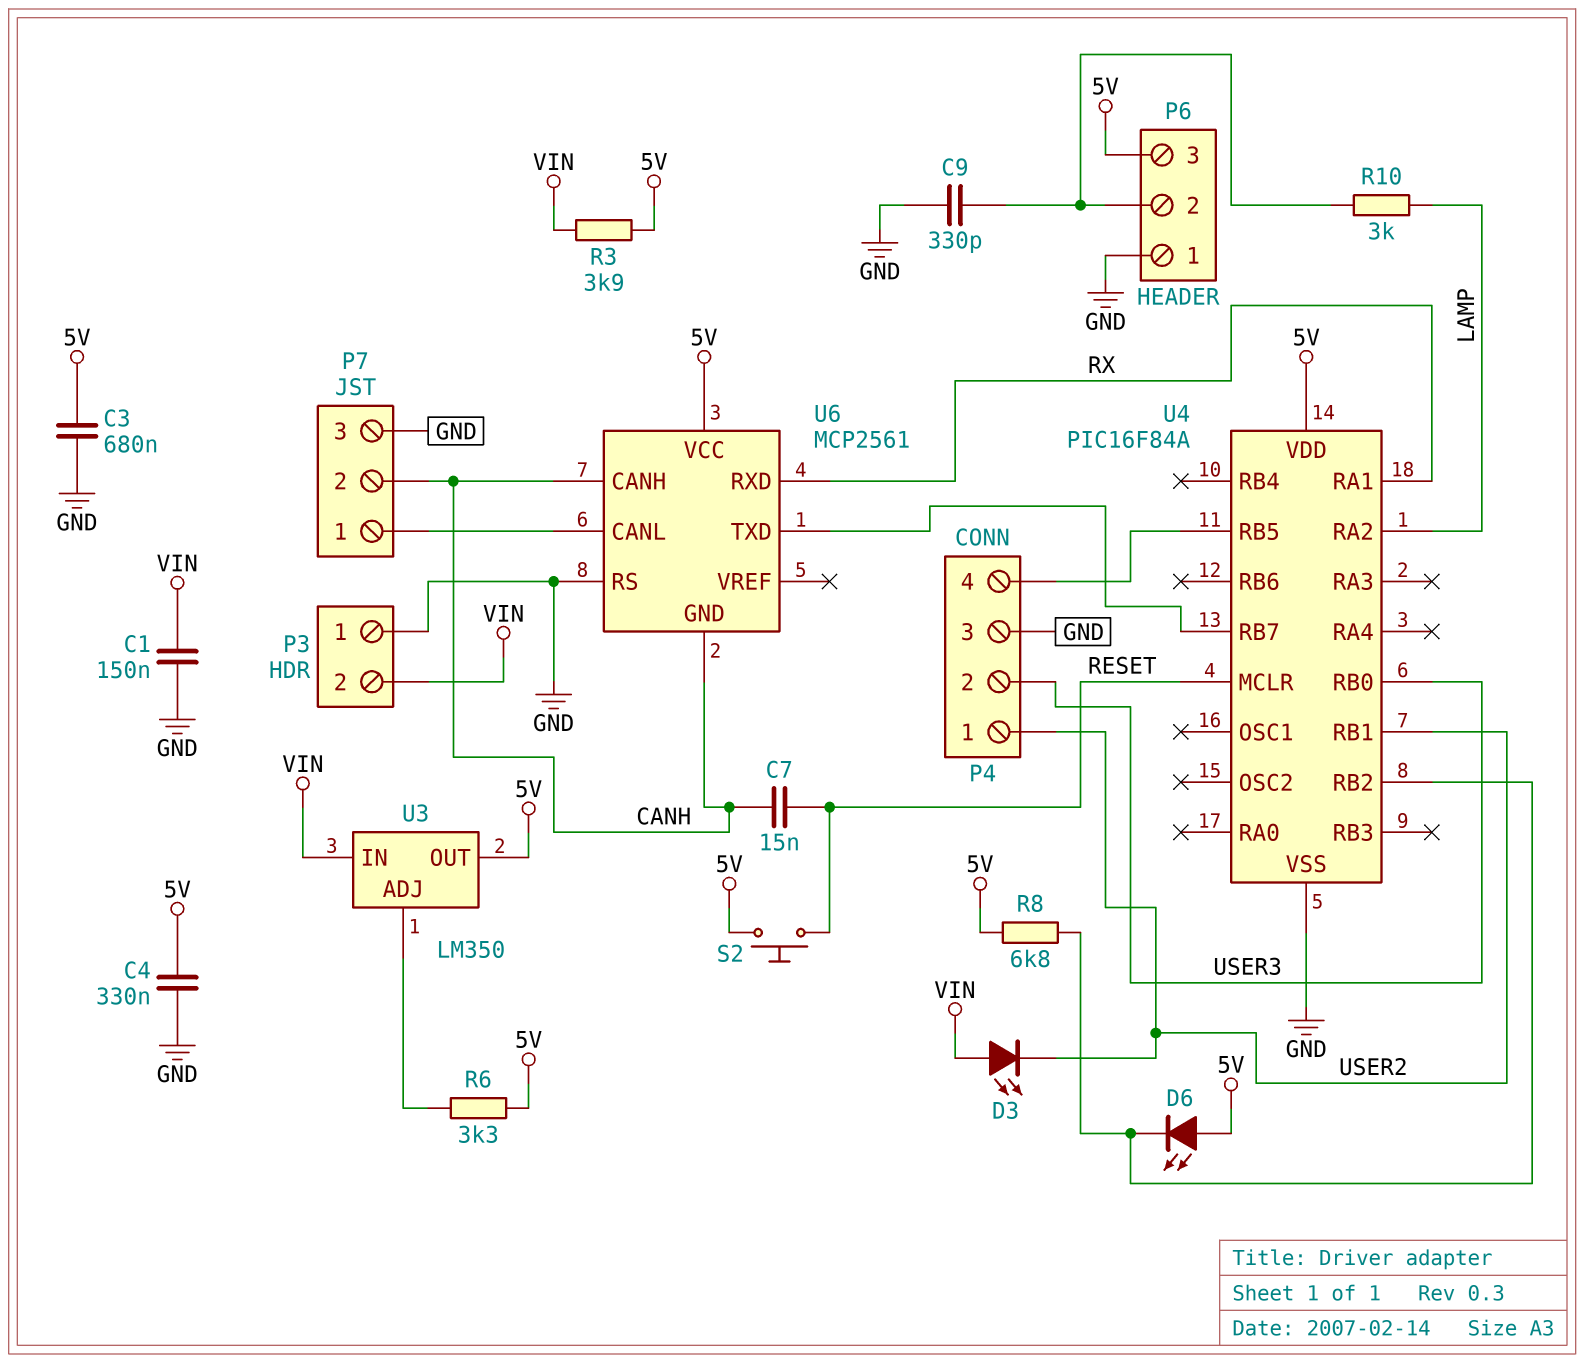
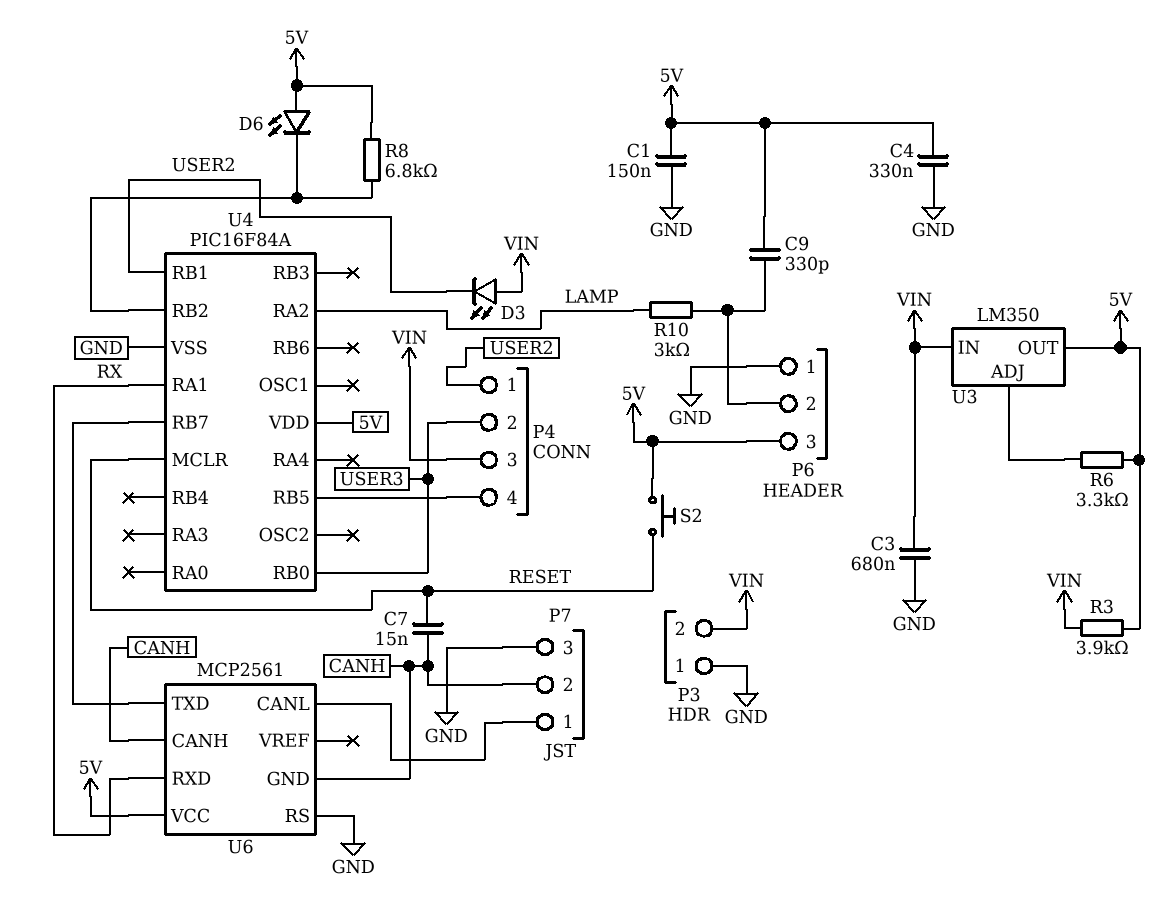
C1: 150nF (GND, VIN) -> 150nF (5V, GND)
C3: 680nF (5V, GND) -> 680nF (GND, VIN)
C9: 330pF (GND, P6/2) -> 330pF (5V, P6/2)
P4 pin 3: GND -> VIN

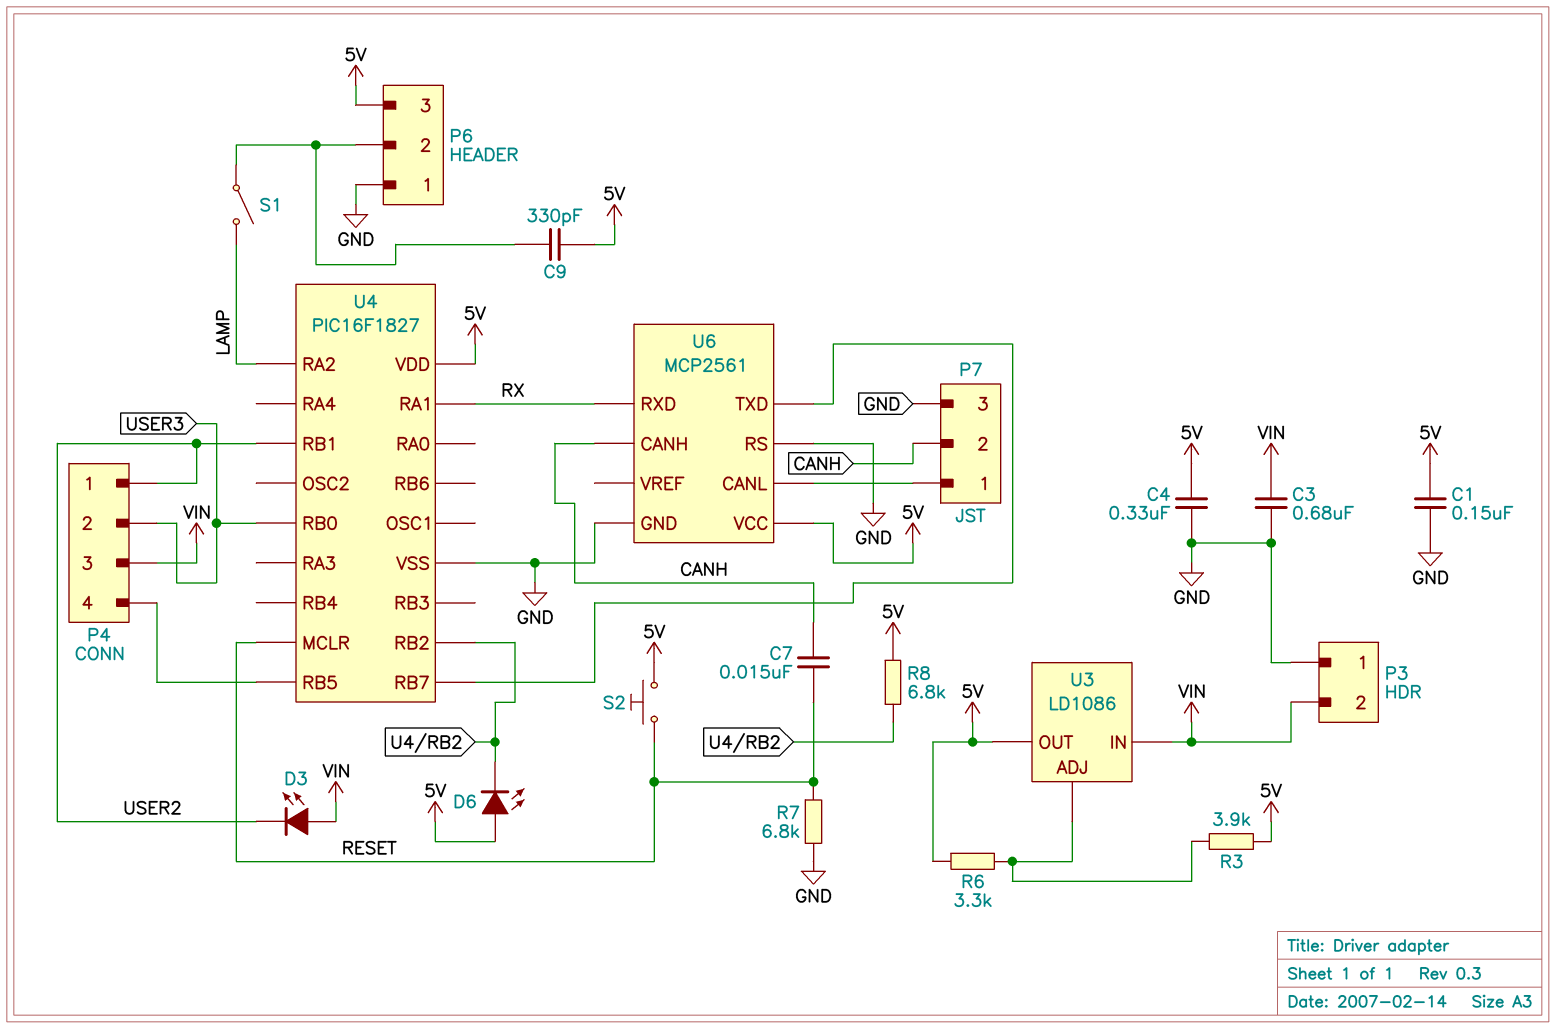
R3: 3.9k (5V, VIN) -> 3.9k (5V, U3/ADJ)
R7: none -> 6.8k (GND, RESET)
R10: 3k (LAMP, P6/2) -> none
S1: none -> switch (LAMP, P6/2)
U3: LM350 -> LD1086
U4: PIC16F84A -> PIC16F1827
U6 pin GND: CANH -> GND

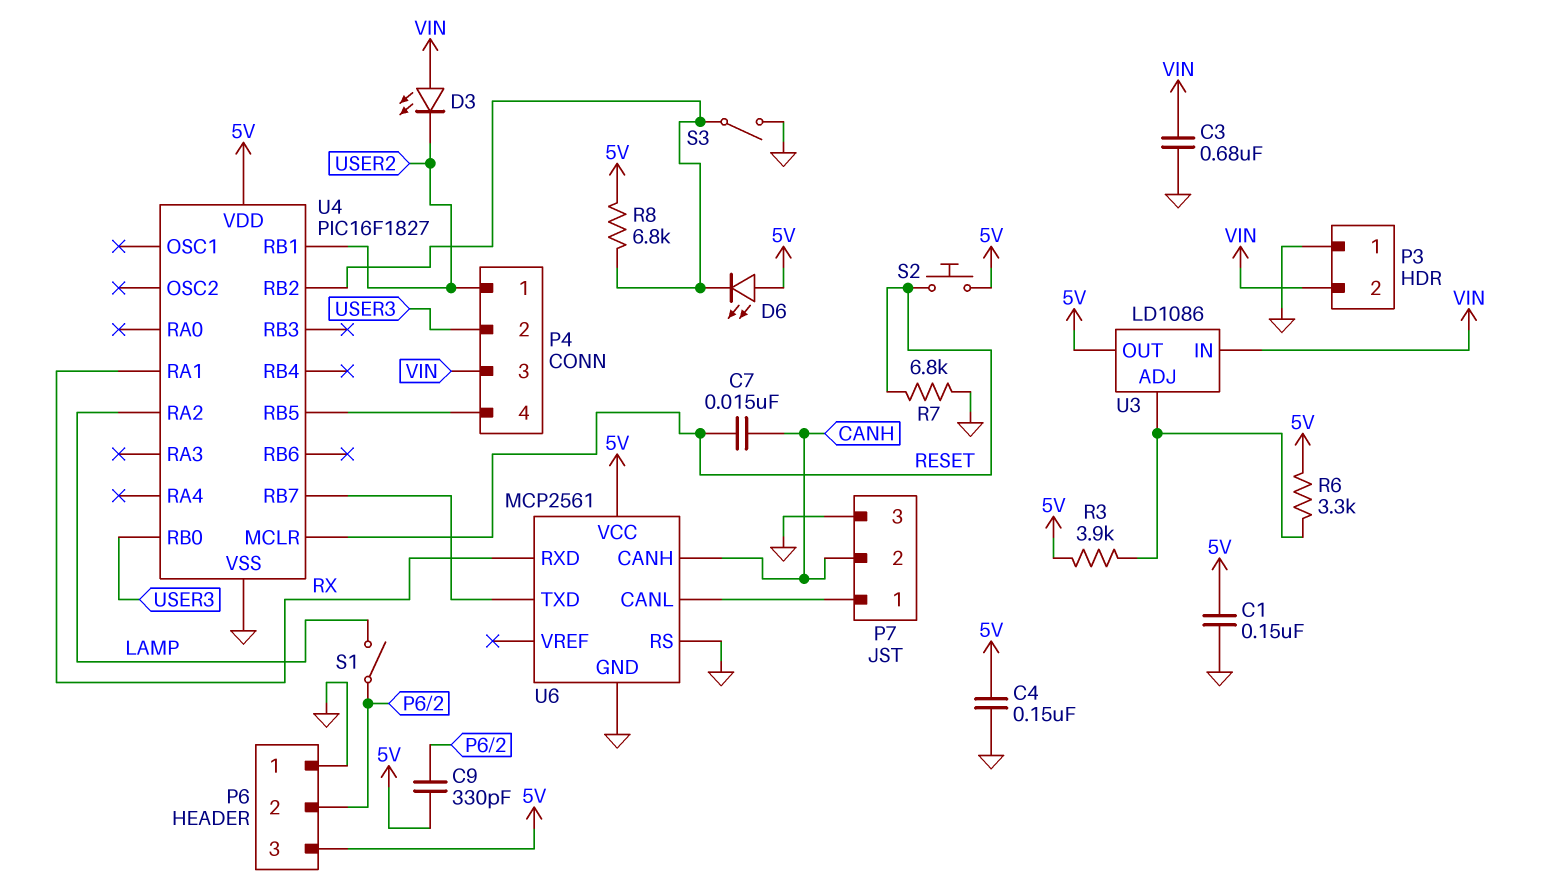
C4: 330nF (5V, GND) -> 150nF (5V, GND)
S3: none -> switch (GND, U4/RB2)

